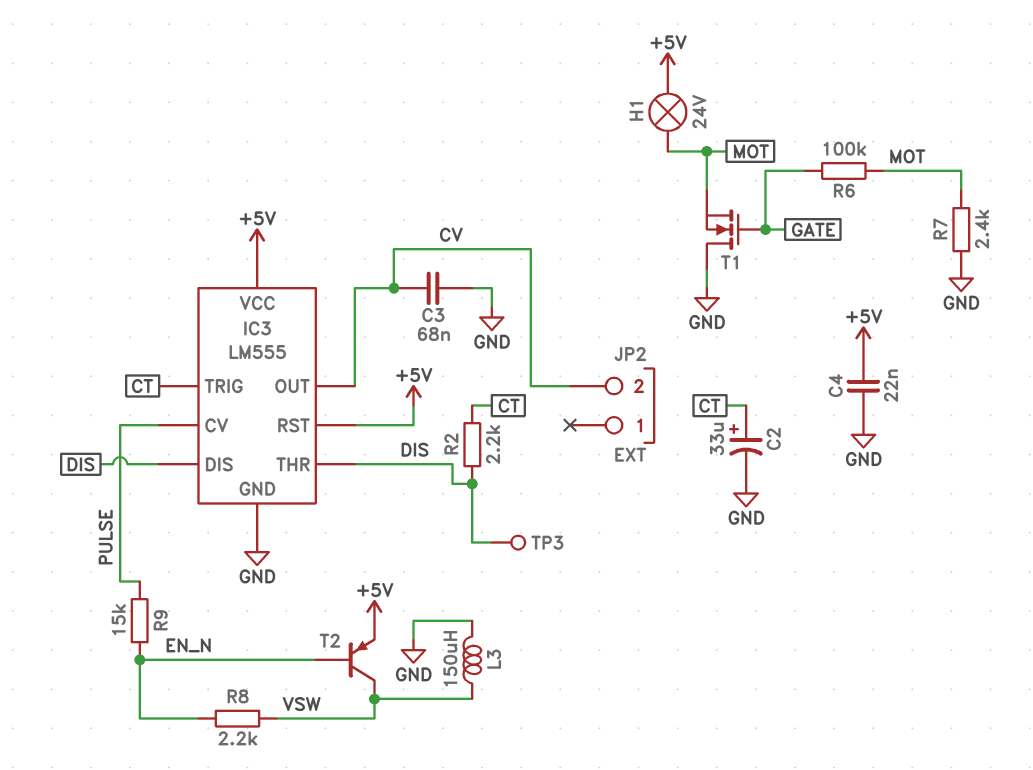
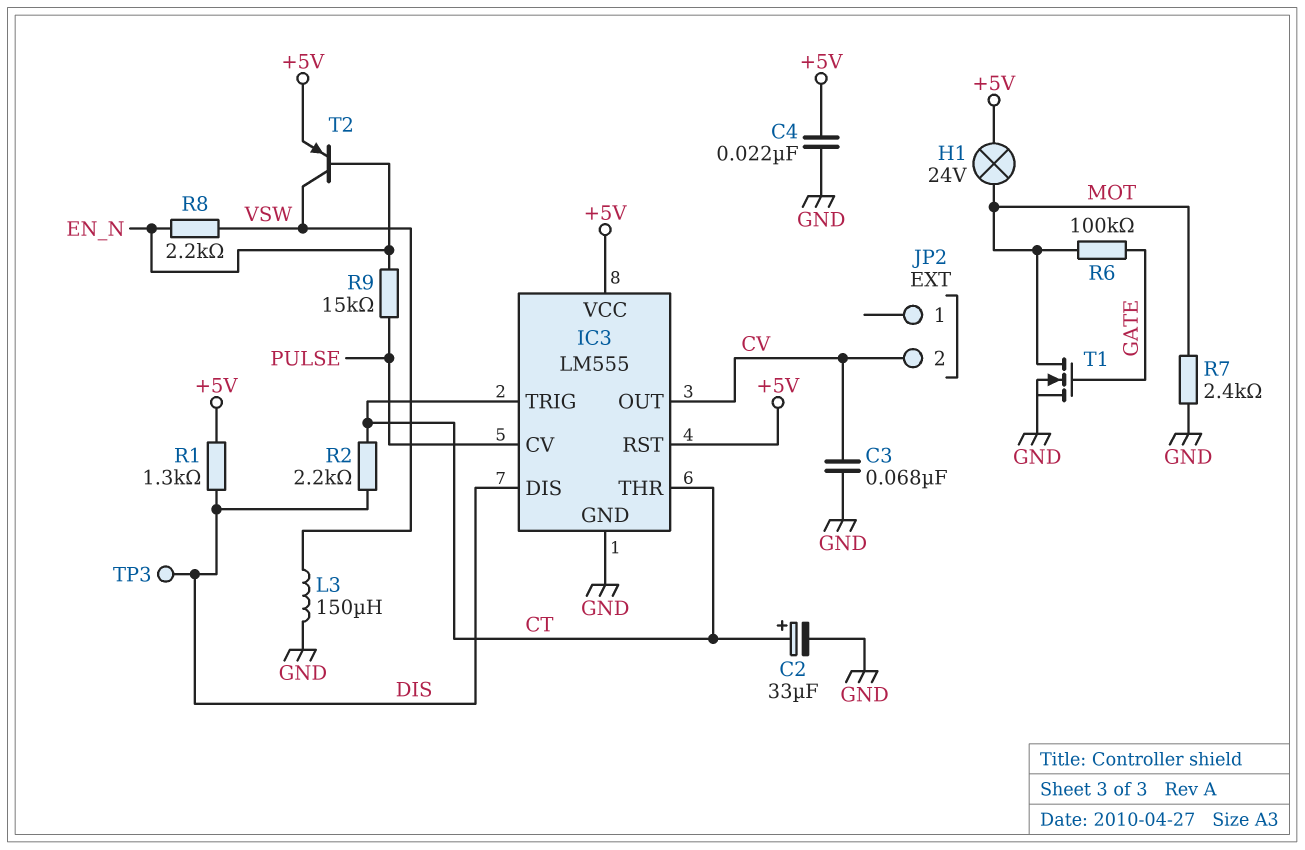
IC3 pin THR: DIS -> CT
R1: none -> 1.3k (+5V, DIS)
T1: NMOS (G GATE, D GND, S MOT) -> NMOS (G GATE, D MOT, S GND)

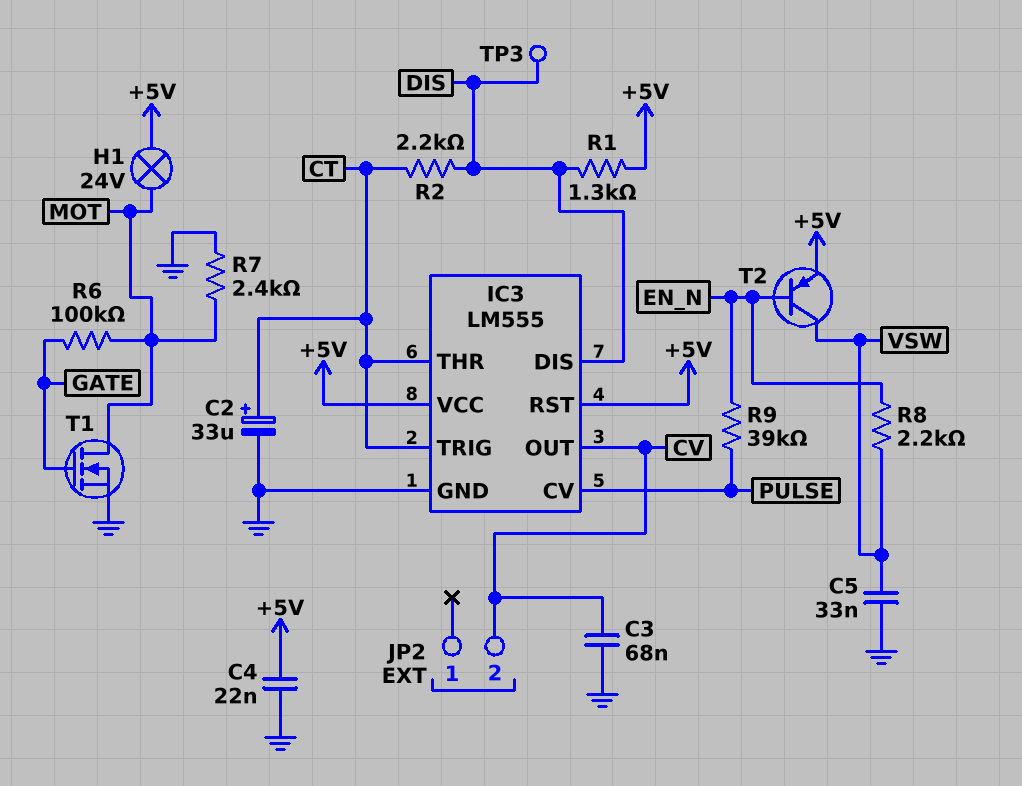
C5: none -> 33nF (GND, VSW)
L3: 150uH (GND, VSW) -> none
R9: 15k (EN_N, PULSE) -> 39k (EN_N, PULSE)

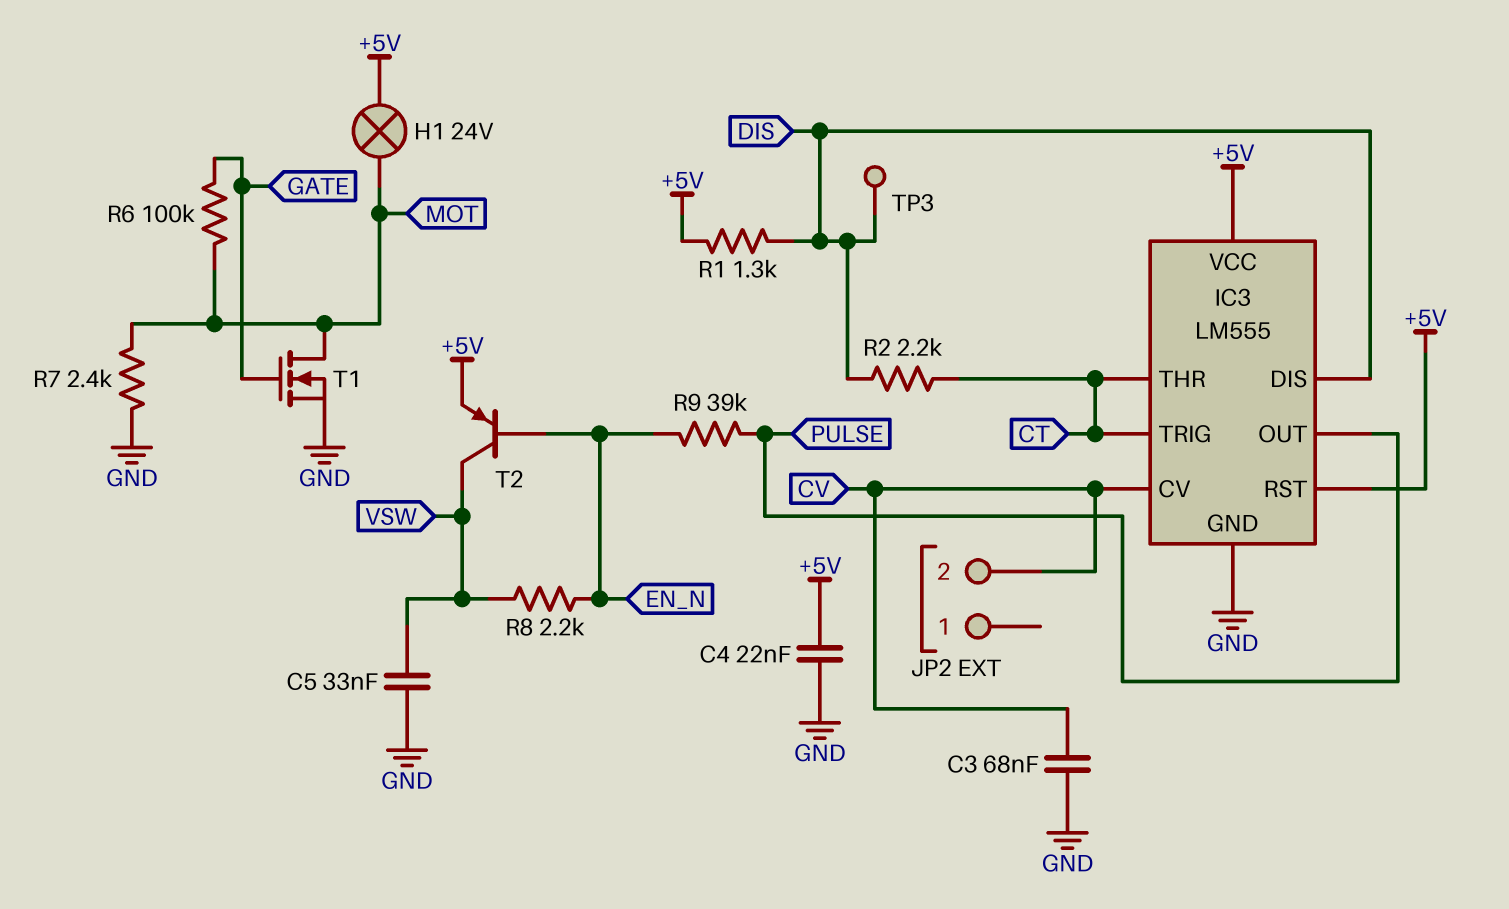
C2: 33uF (plus CT, minus GND) -> none
IC3 pin CV: PULSE -> CV
IC3 pin OUT: CV -> PULSE

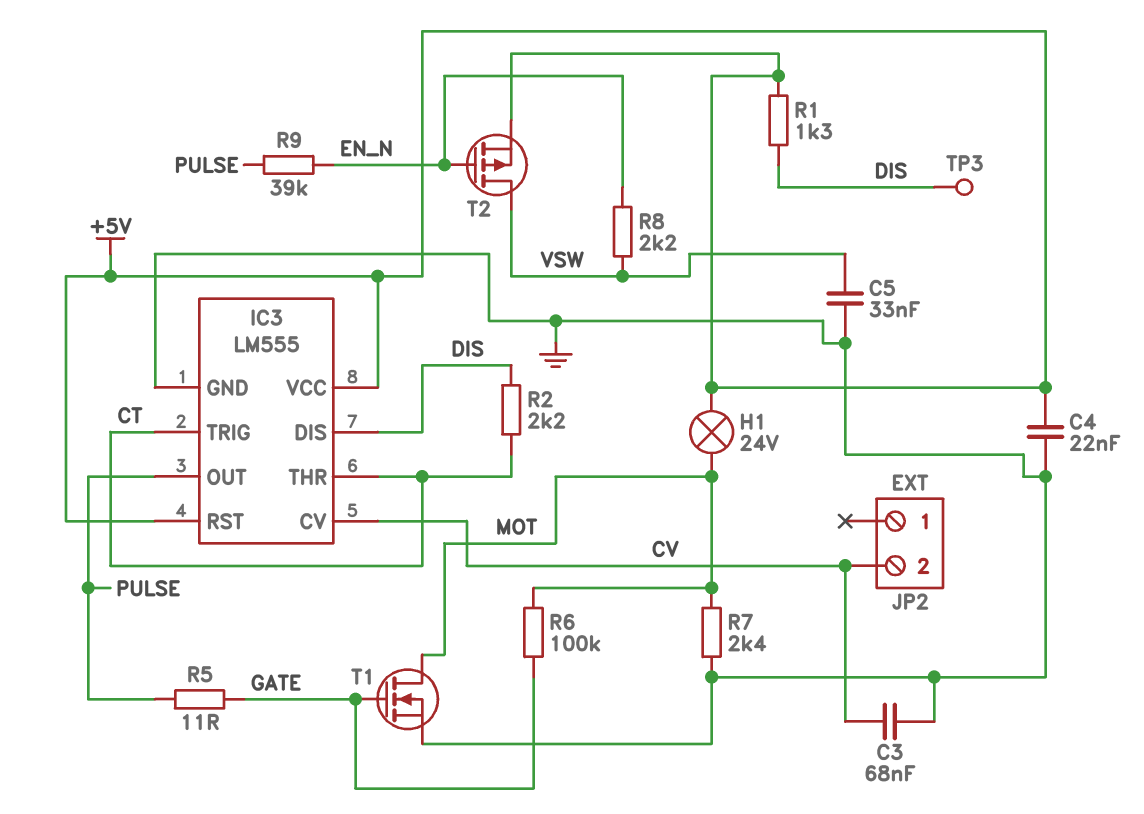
R5: none -> 11 (GATE, PULSE)
T2: PNP (B EN_N, C VSW, E +5V) -> PMOS (G EN_N, D VSW, S +5V)

